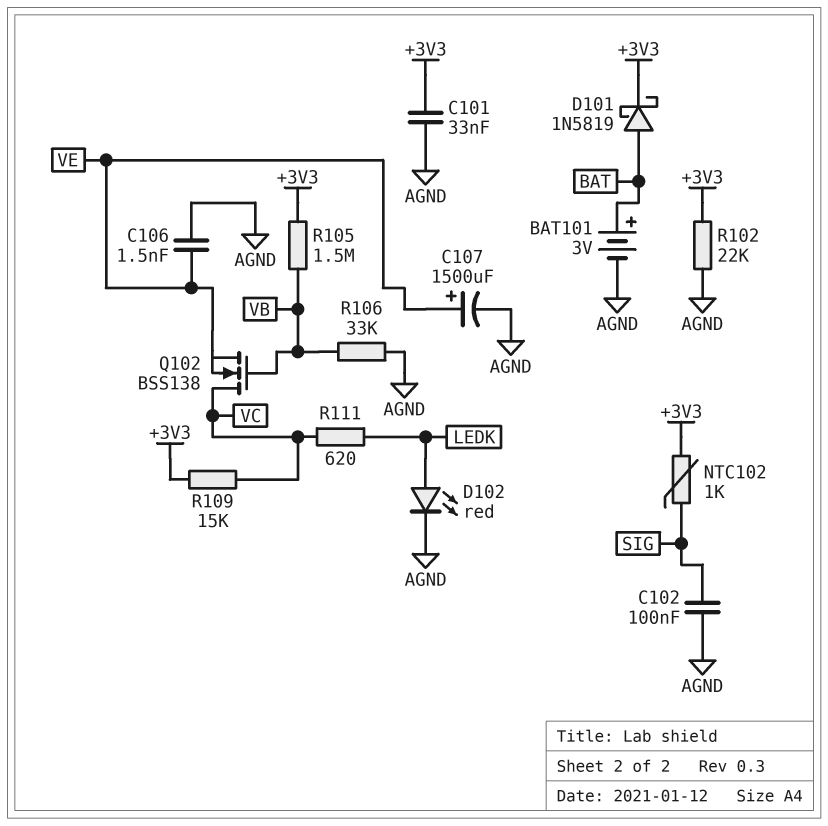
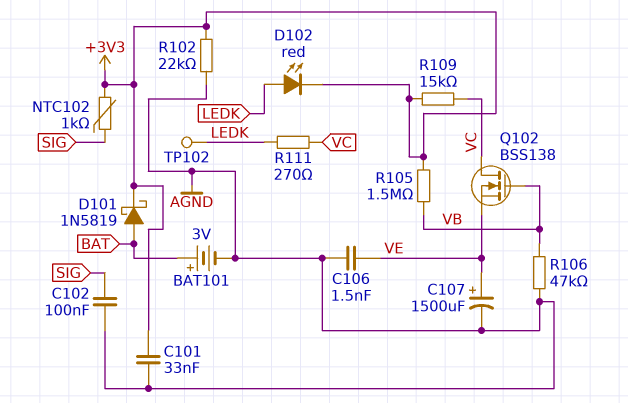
D102: LED red (A LEDK, K AGND) -> LED red (A LEDK, K +3V3)
R106: 33k (AGND, VB) -> 47k (AGND, VB)
R111: 620 (LEDK, VC) -> 270 (LEDK, VC)
TP102: none -> test point (LEDK)

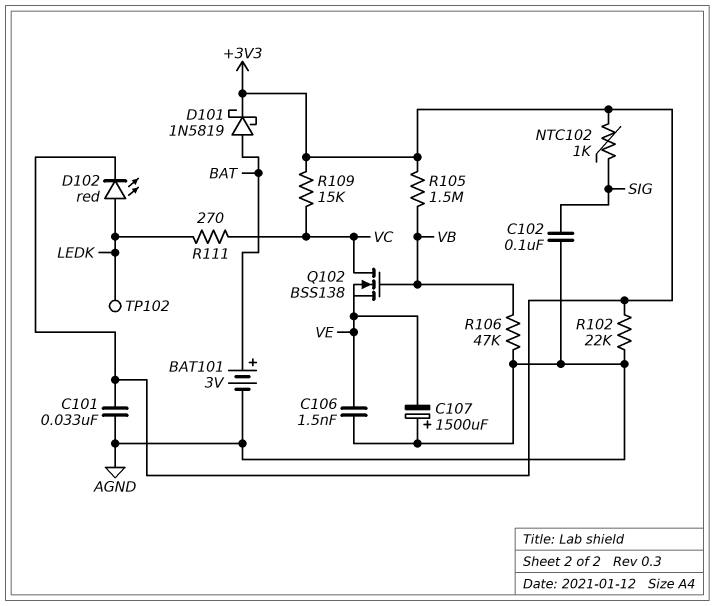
C107: 1500uF (plus VE, minus AGND) -> 1500uF (plus AGND, minus VE)

